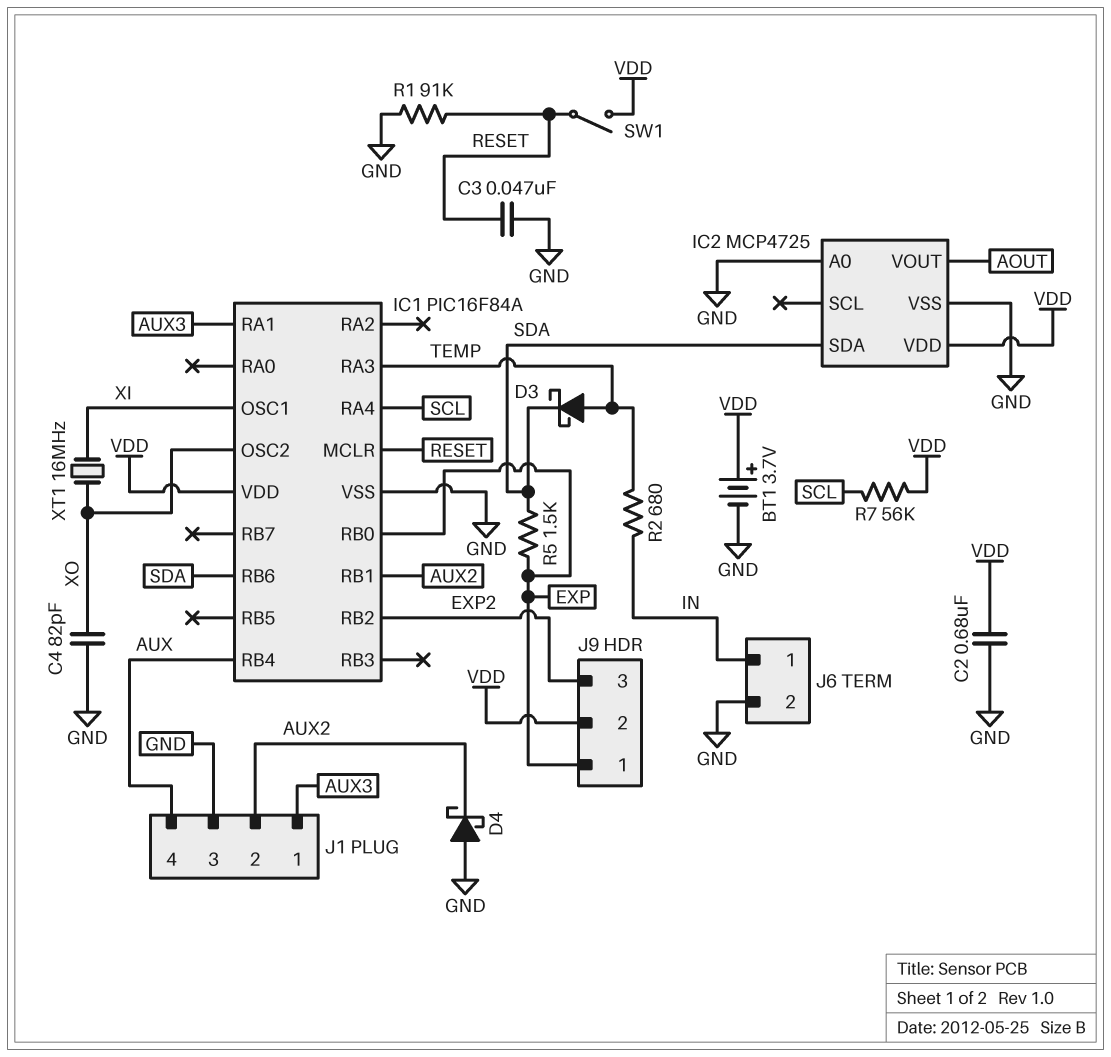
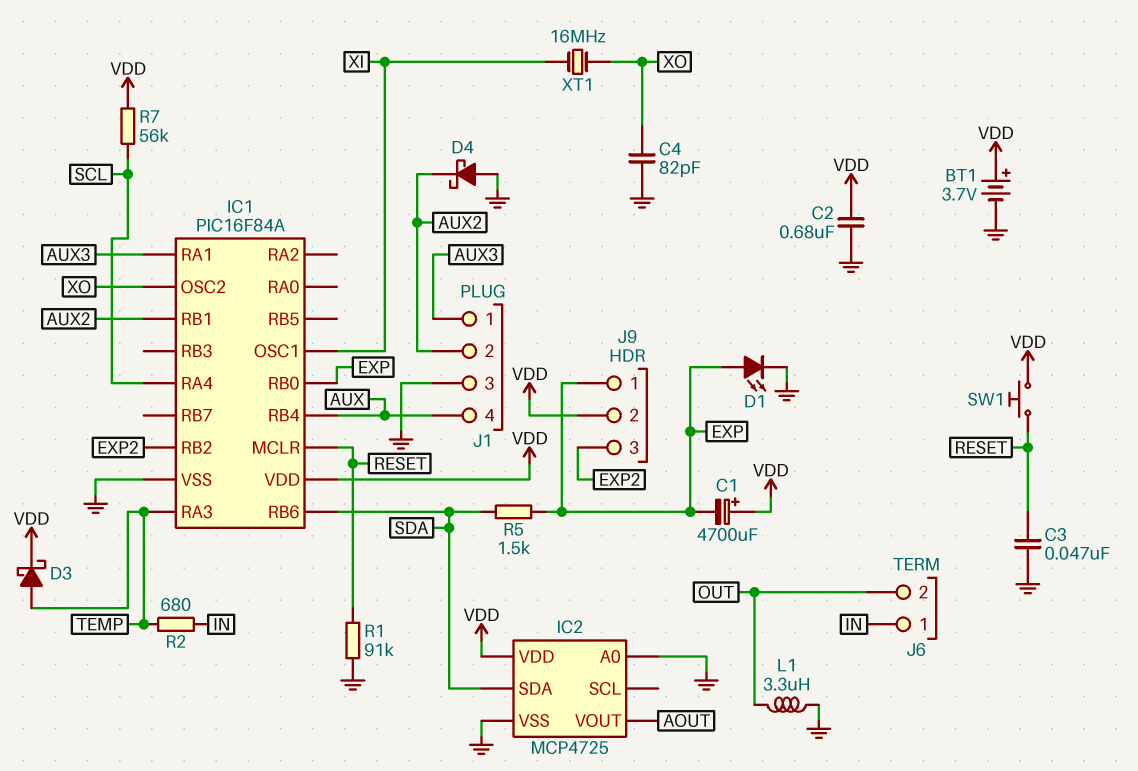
C1: none -> 4700uF (plus VDD, minus EXP)
D1: none -> LED (A EXP, K GND)
D3: schottky (A TEMP, K SDA) -> schottky (A TEMP, K VDD)
J6 pin 2: GND -> OUT
L1: none -> 3.3uH (GND, OUT)
SW1: switch (RESET, VDD) -> button (RESET, VDD)

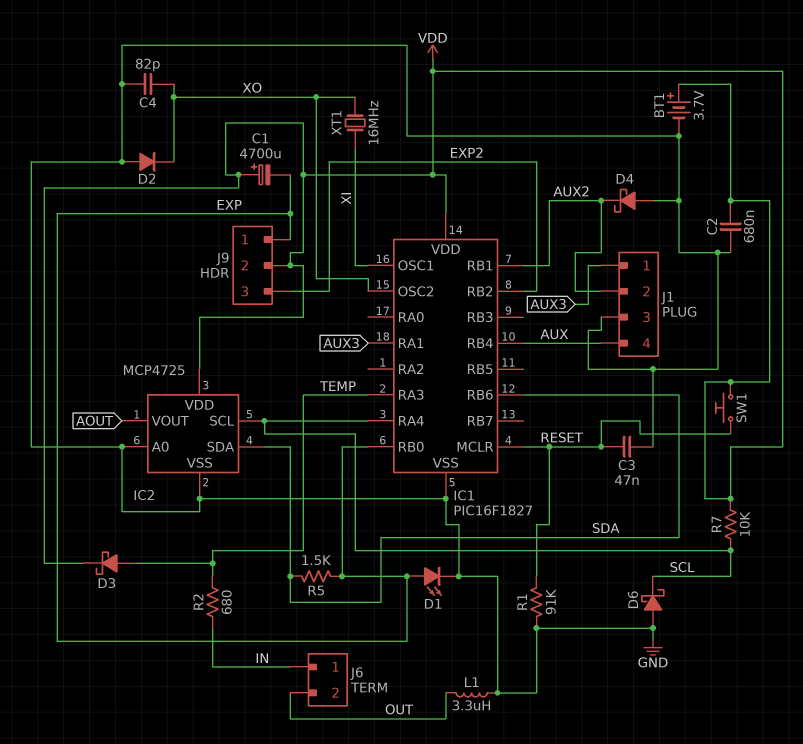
D2: none -> diode (A GND, K XO)
D6: none -> schottky (A GND, K SCL)
IC1: PIC16F84A -> PIC16F1827
IC2 pin SCL: none -> SCL
R7: 56k (SCL, VDD) -> 10k (SCL, VDD)

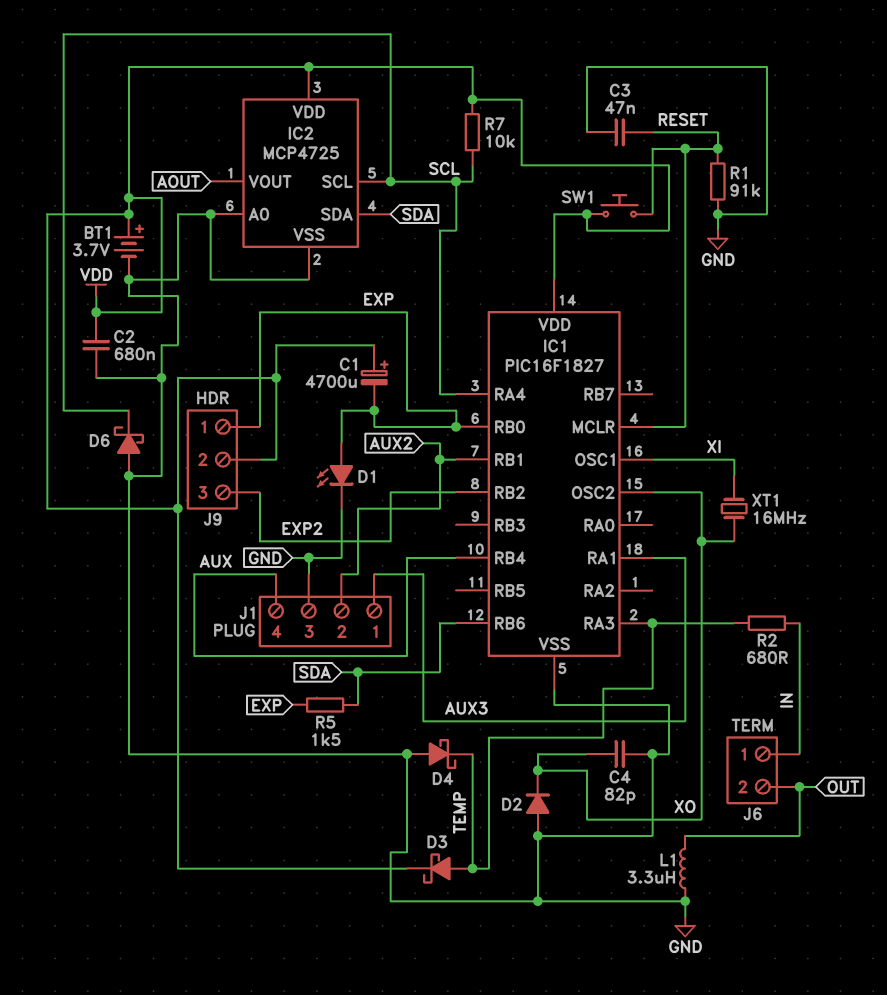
D4: schottky (A GND, K AUX2) -> schottky (A GND, K TEMP)

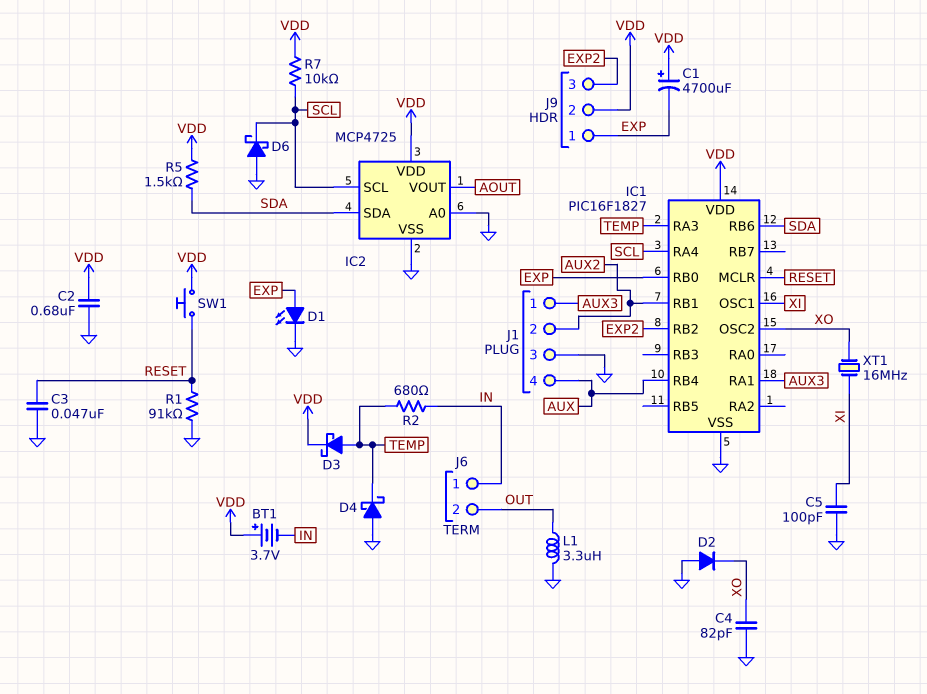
BT1: 3.7V (plus VDD, minus GND) -> 3.7V (plus VDD, minus IN)
C5: none -> 100pF (GND, XI)
R5: 1.5k (EXP, SDA) -> 1.5k (SDA, VDD)

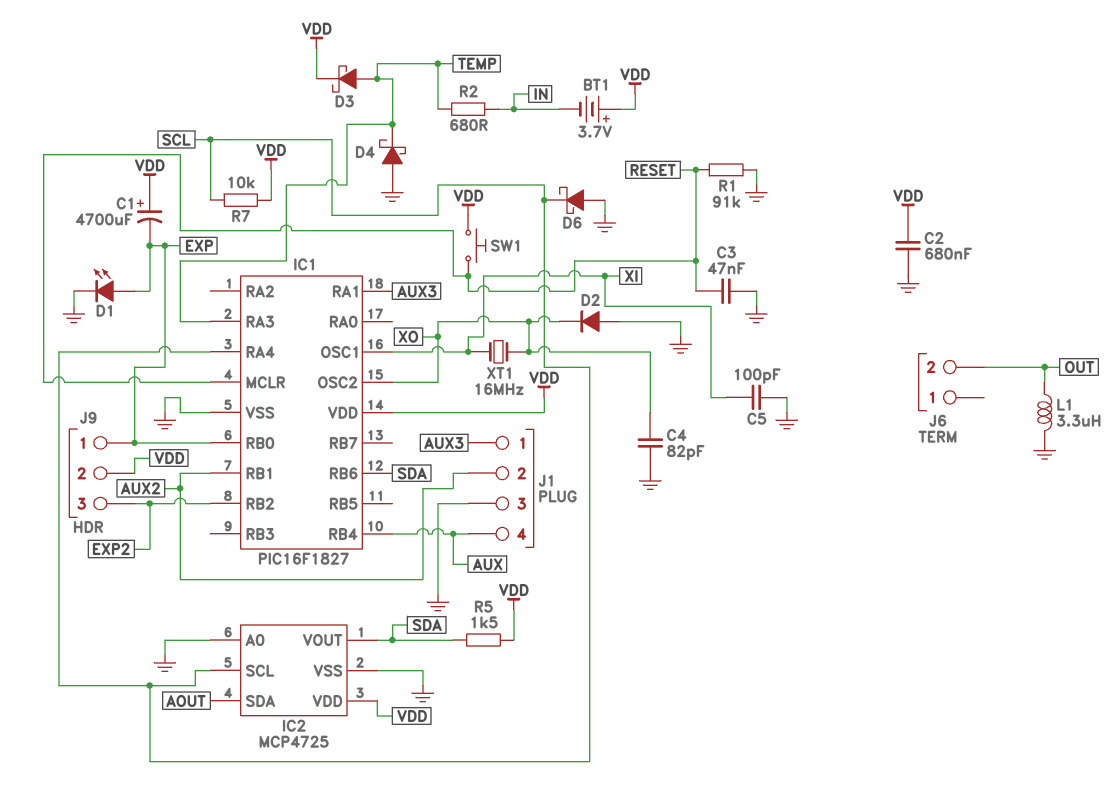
IC2 pin SDA: SDA -> AOUT
IC2 pin VOUT: AOUT -> SDA
J6 pin 1: IN -> none

